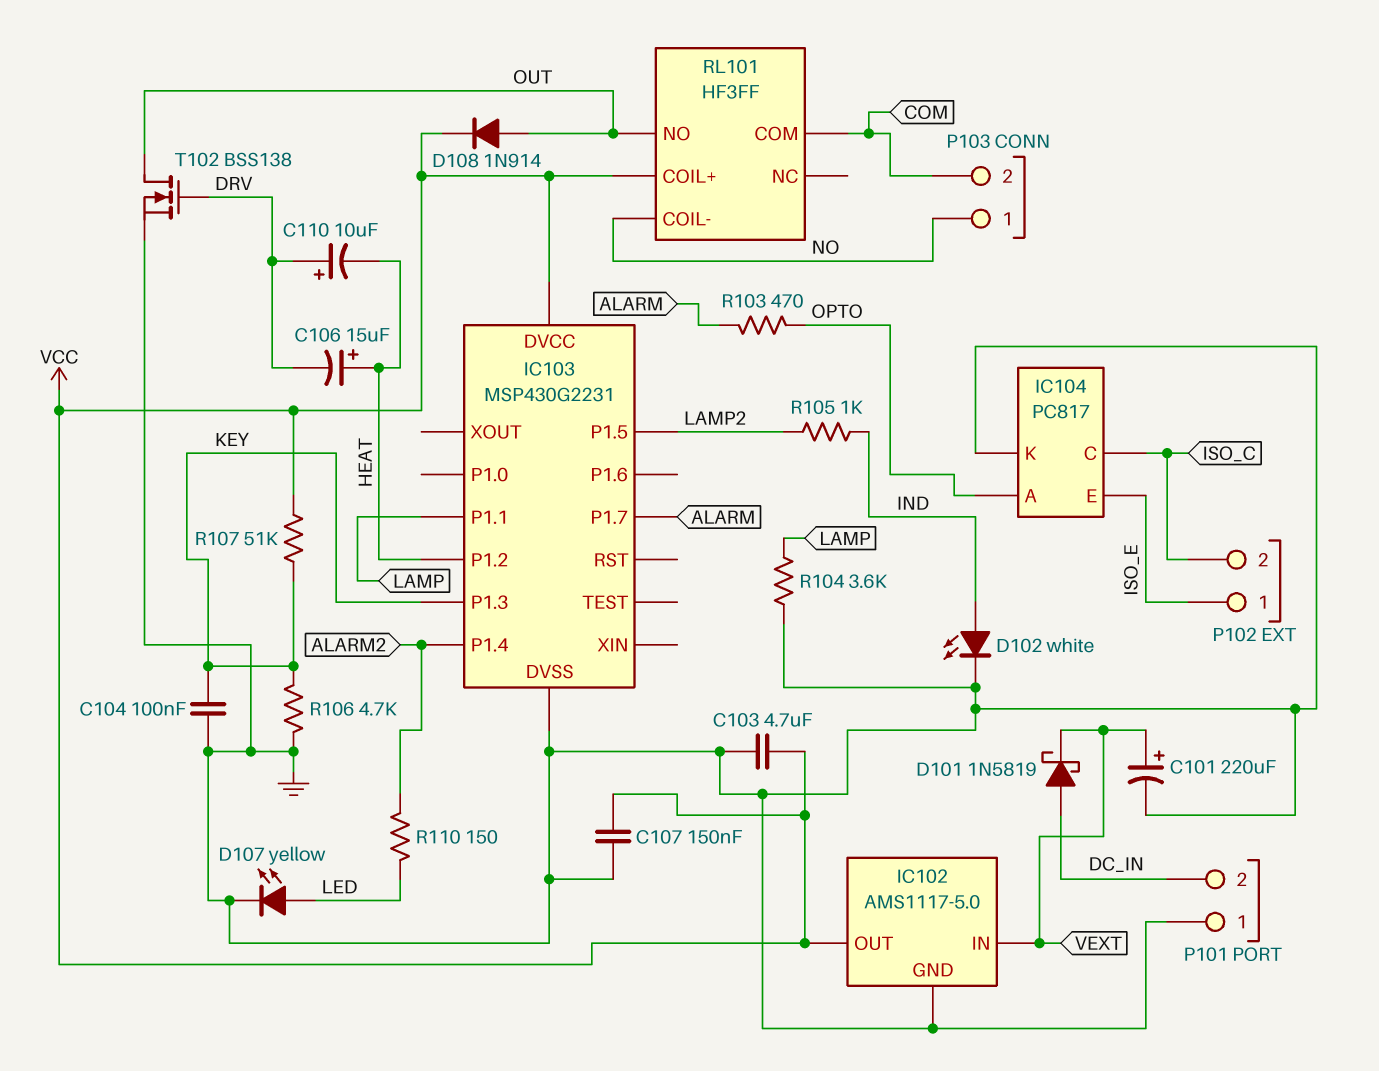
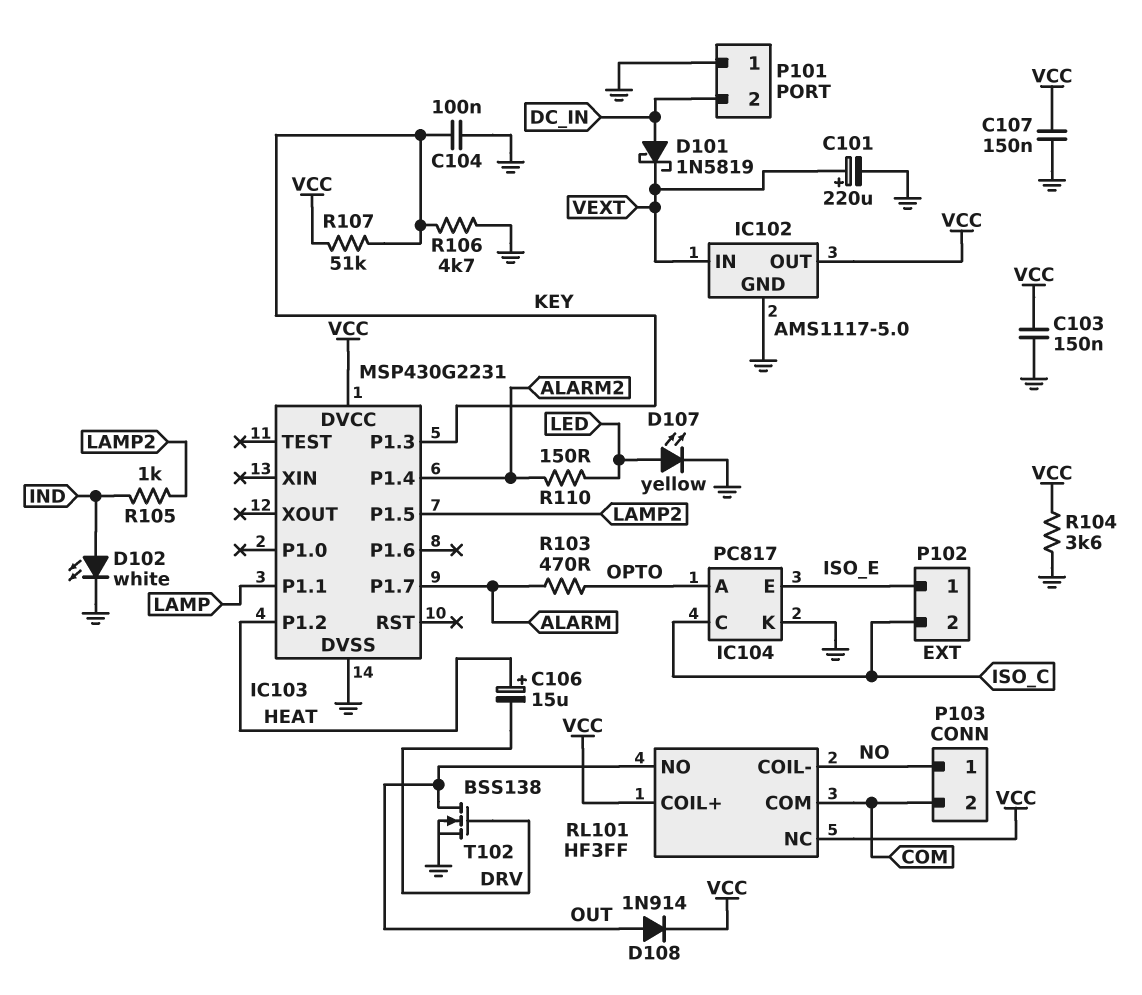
C103: 4.7uF (GND, VCC) -> 150nF (GND, VCC)
C110: 10uF (plus DRV, minus HEAT) -> none
R104: 3.6k (GND, LAMP) -> 3.6k (GND, VCC)
RL101 pin NC: none -> VCC

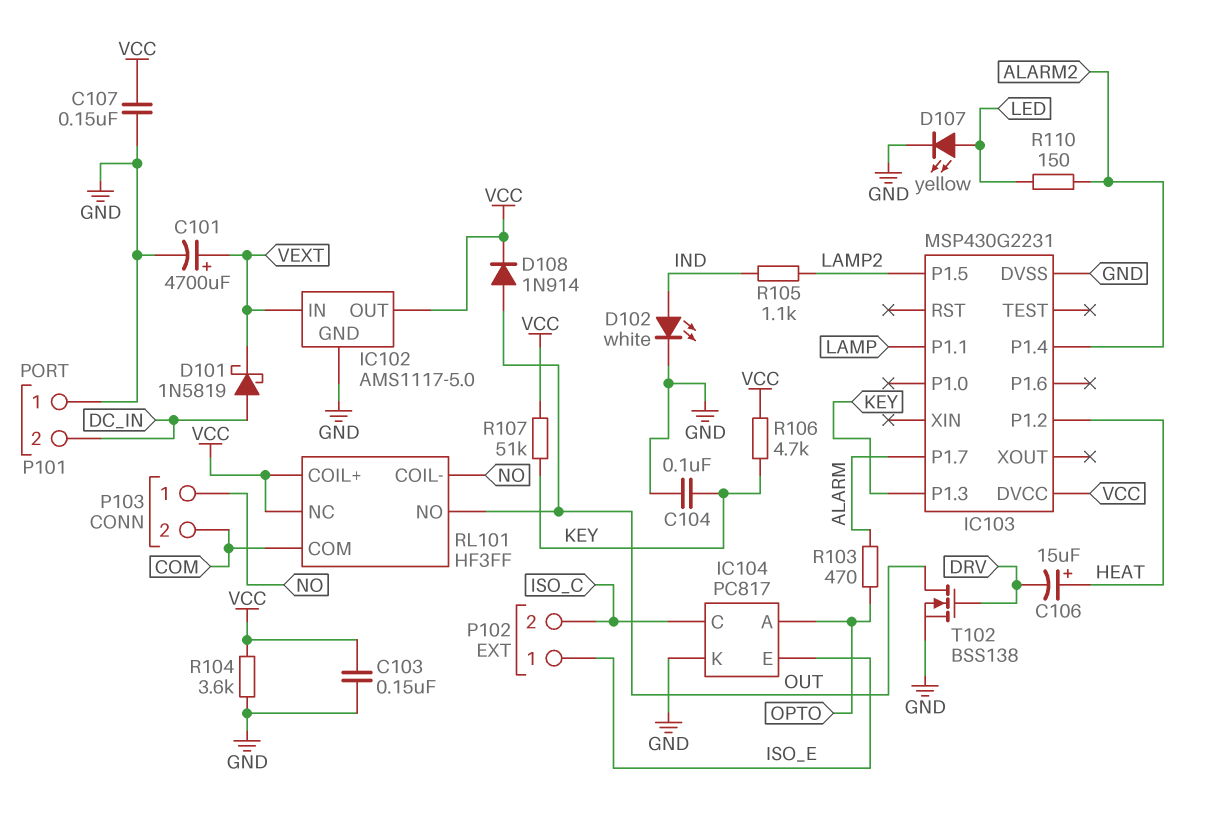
C101: 220uF (plus VEXT, minus GND) -> 4700uF (plus VEXT, minus GND)
R105: 1k (IND, LAMP2) -> 1.1k (IND, LAMP2)
R106: 4.7k (GND, KEY) -> 4.7k (KEY, VCC)

